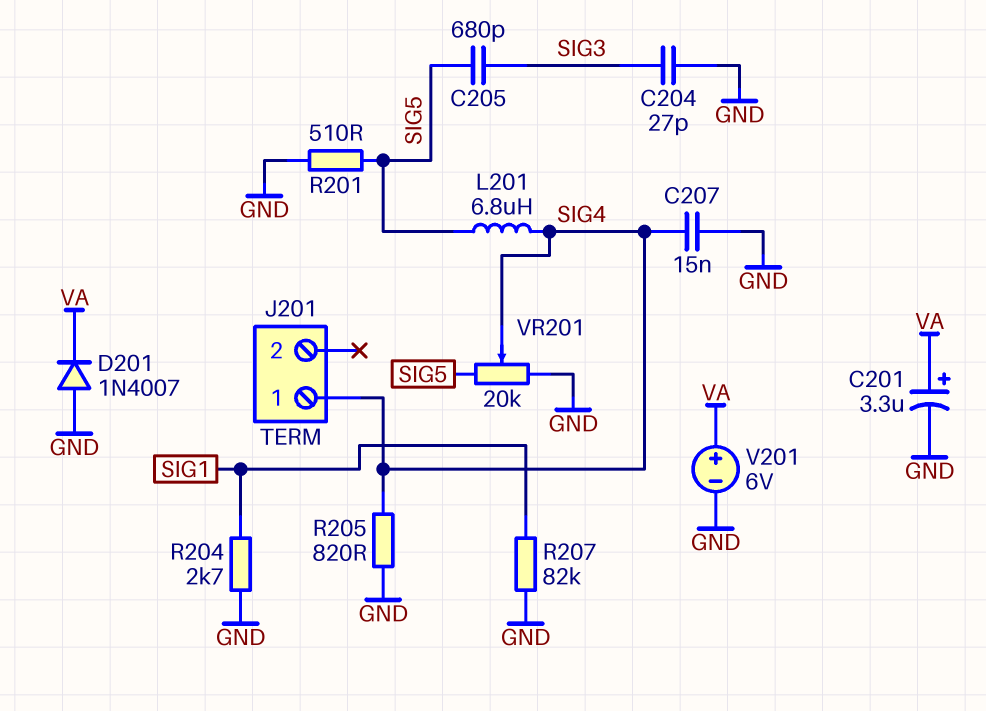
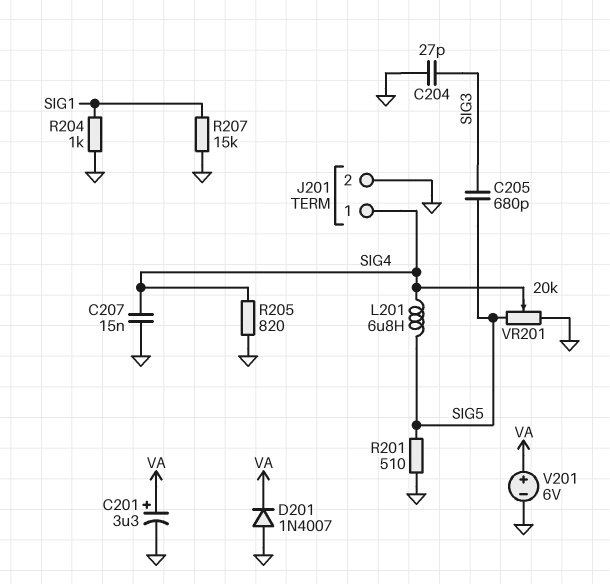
J201 pin 2: none -> GND
R204: 2.7k (GND, SIG1) -> 1k (GND, SIG1)
R207: 82k (GND, SIG1) -> 15k (GND, SIG1)

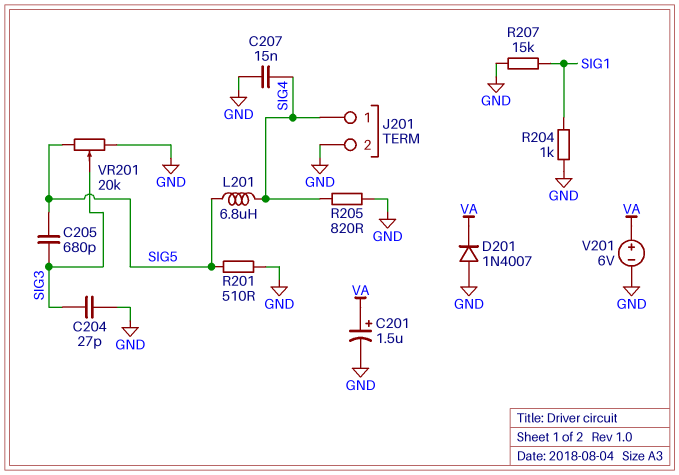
C201: 3.3uF (plus VA, minus GND) -> 1.5uF (plus VA, minus GND)
VR201: 20k (GND, SIG5, wiper SIG4) -> 20k (GND, SIG5, wiper SIG3)

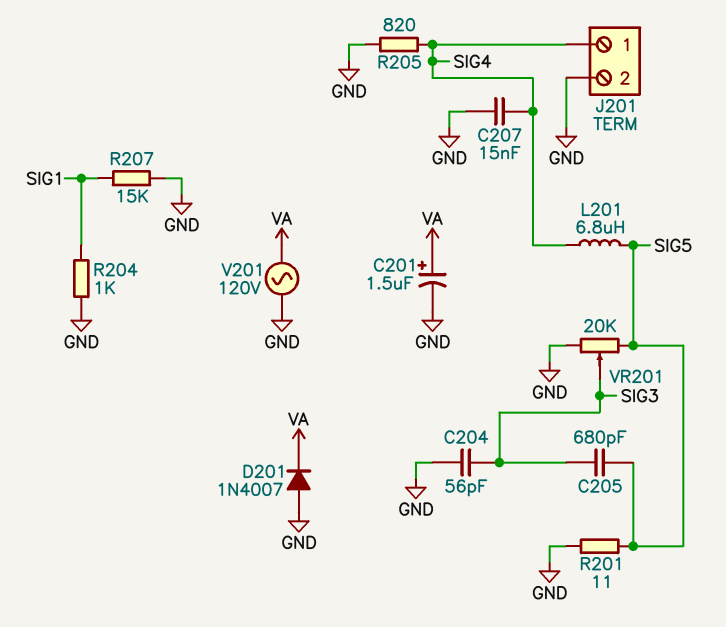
C204: 27pF (GND, SIG3) -> 56pF (GND, SIG3)
R201: 510 (GND, SIG5) -> 11 (GND, SIG5)
V201: 6V (plus VA, minus GND) -> AC 120V (GND, VA)

